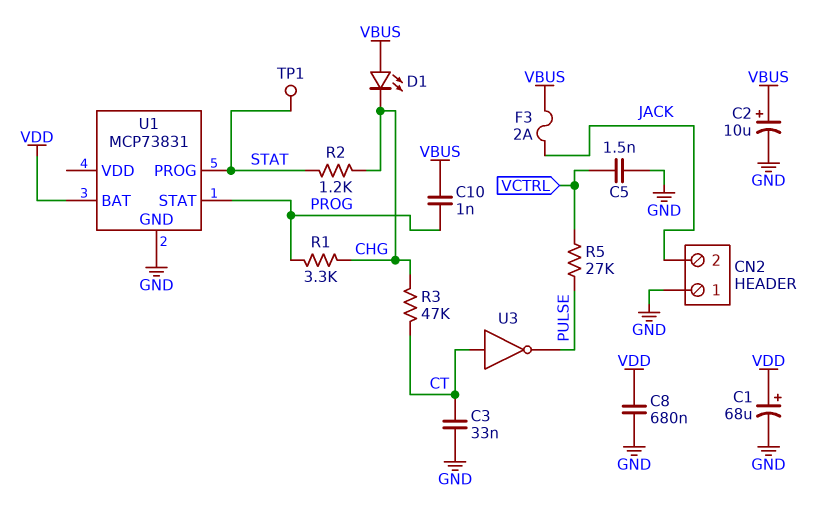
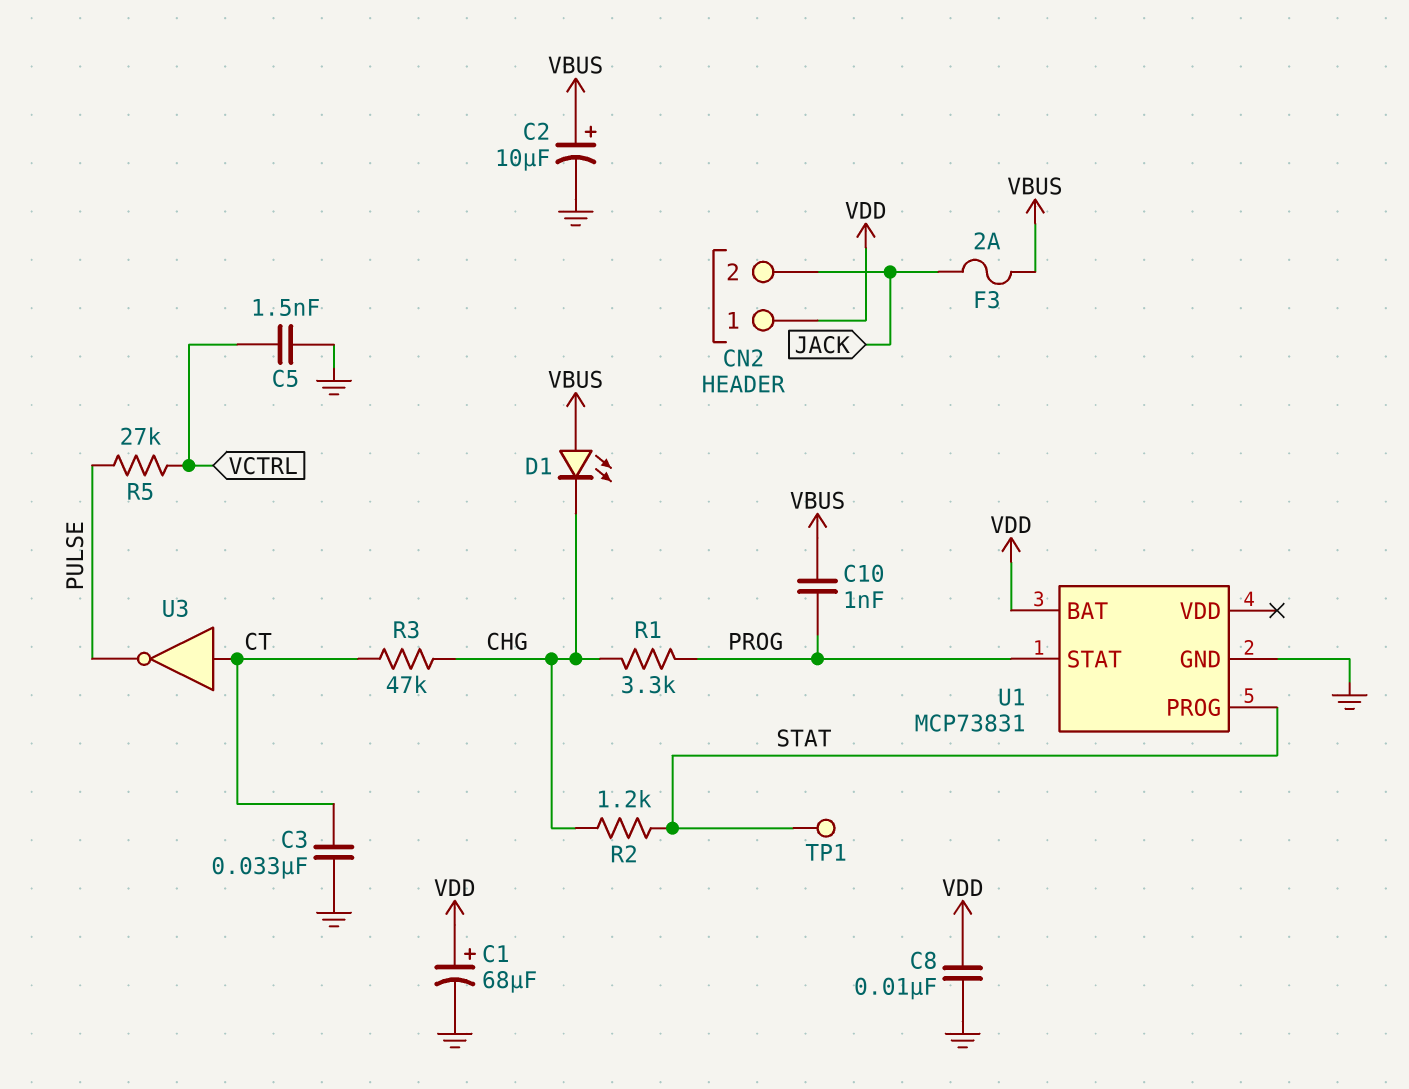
C8: 680nF (GND, VDD) -> 10nF (GND, VDD)
CN2 pin 1: GND -> VDD

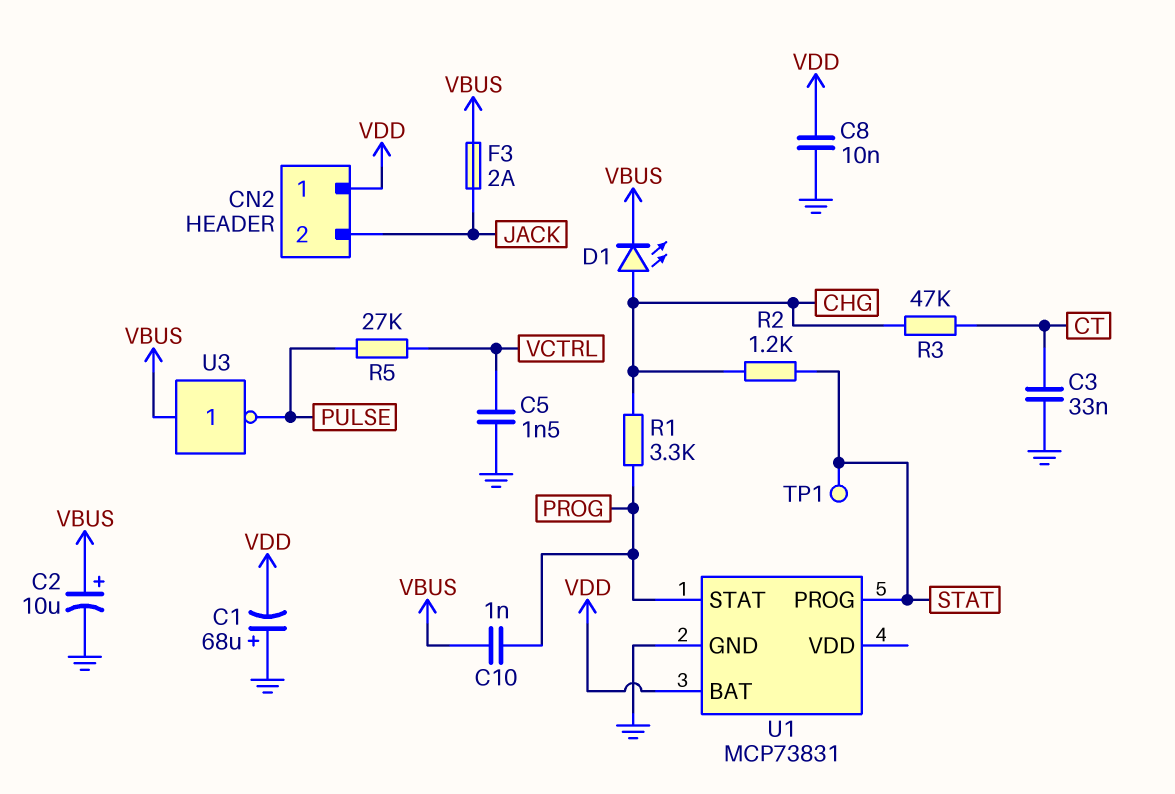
C1: 68uF (plus VDD, minus GND) -> 68uF (plus GND, minus VDD)
D1: LED (A VBUS, K CHG) -> LED (A CHG, K VBUS)
U3: NOT (in CT, out PULSE) -> NOT (in VBUS, out PULSE)

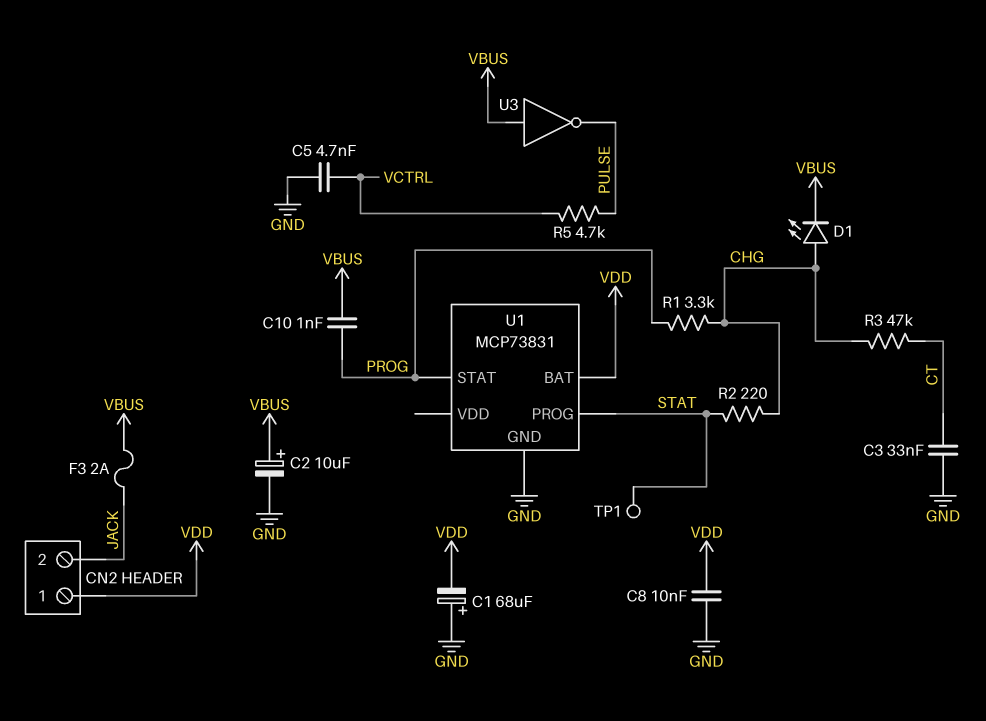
C5: 1.5nF (GND, VCTRL) -> 4.7nF (GND, VCTRL)
R2: 1.2k (CHG, STAT) -> 220 (CHG, STAT)
R5: 27k (PULSE, VCTRL) -> 4.7k (PULSE, VCTRL)

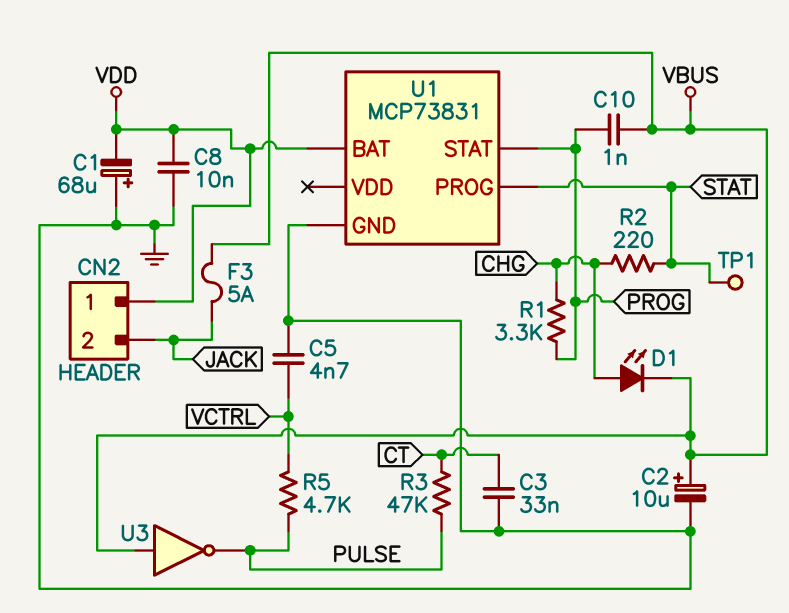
F3: 2A (JACK, VBUS) -> 5A (JACK, VBUS)
R3: 47k (CHG, CT) -> 47k (CT, PULSE)

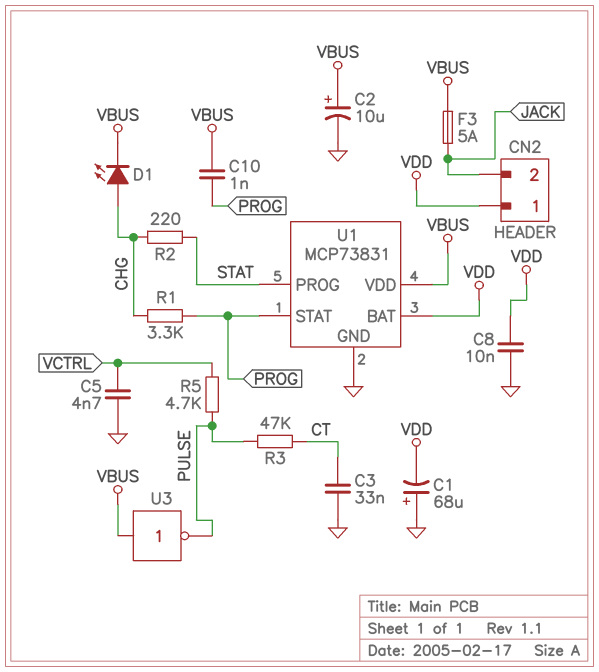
TP1: test point (STAT) -> none
U1 pin VDD: none -> VBUS

